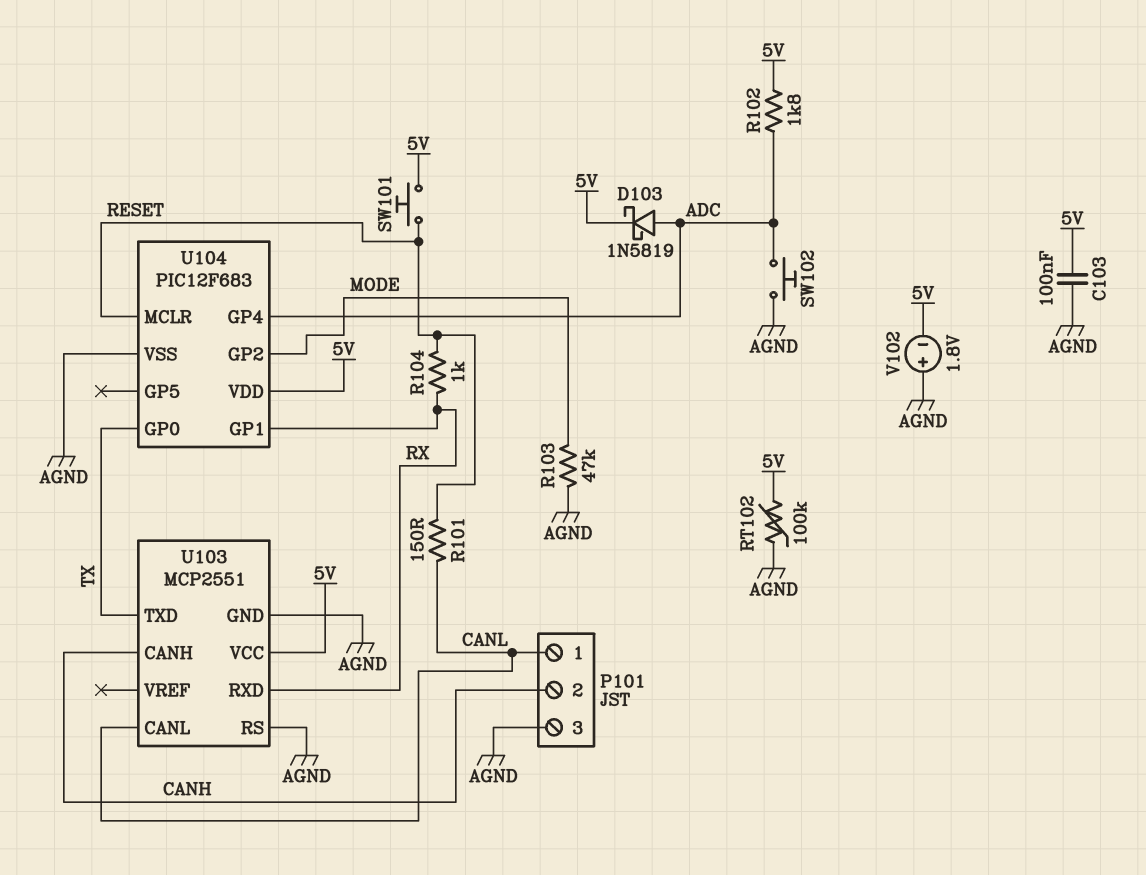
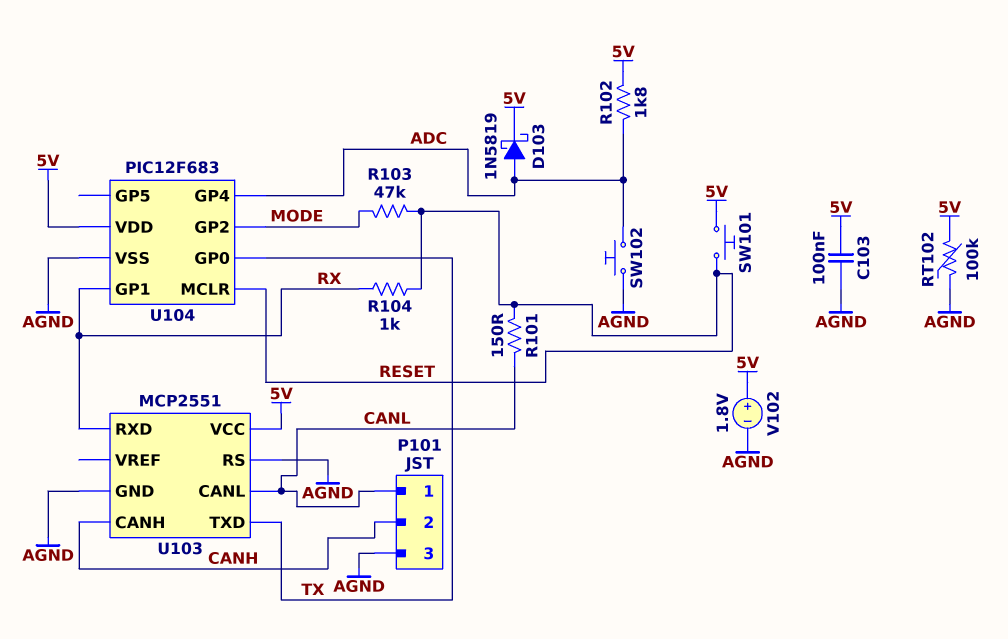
R103: 47k (AGND, MODE) -> 47k (MODE, RESET)
V102: 1.8V (plus AGND, minus 5V) -> 1.8V (plus 5V, minus AGND)

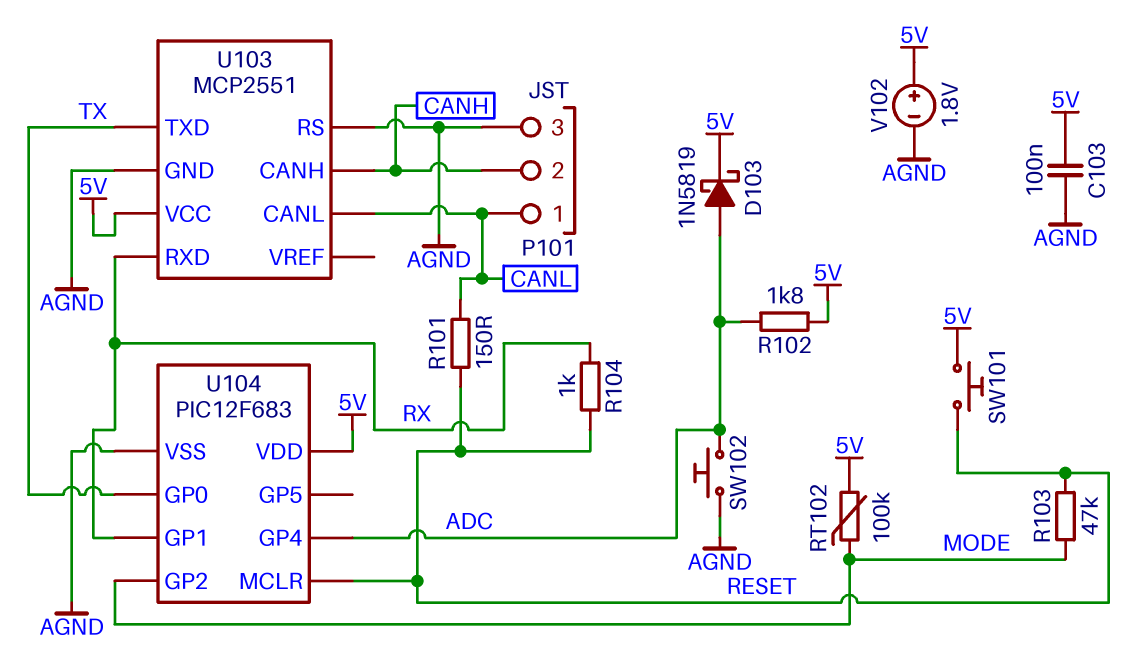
RT102: 100k (5V, AGND) -> 100k (5V, MODE)

